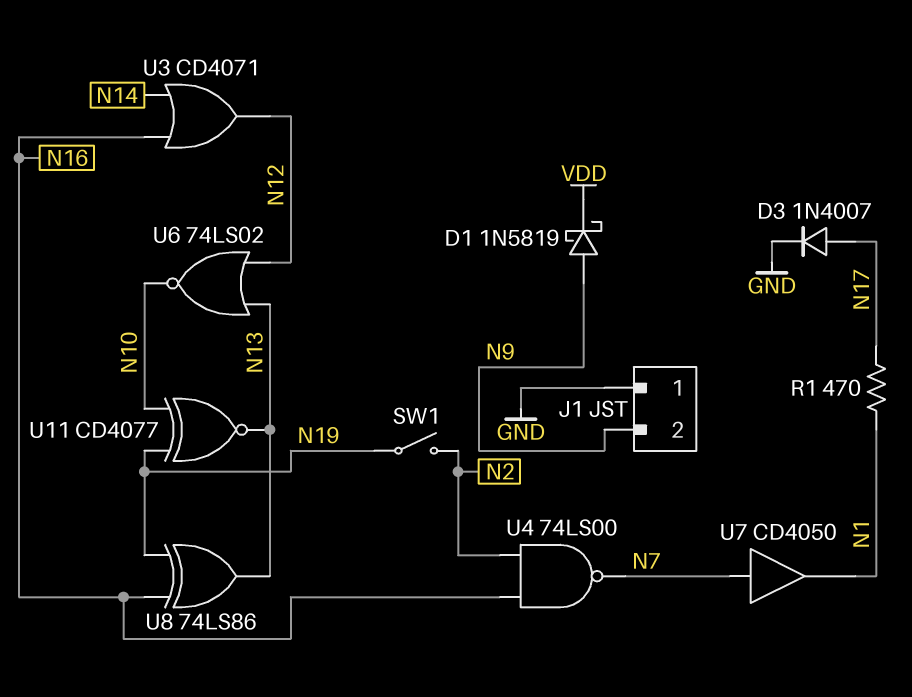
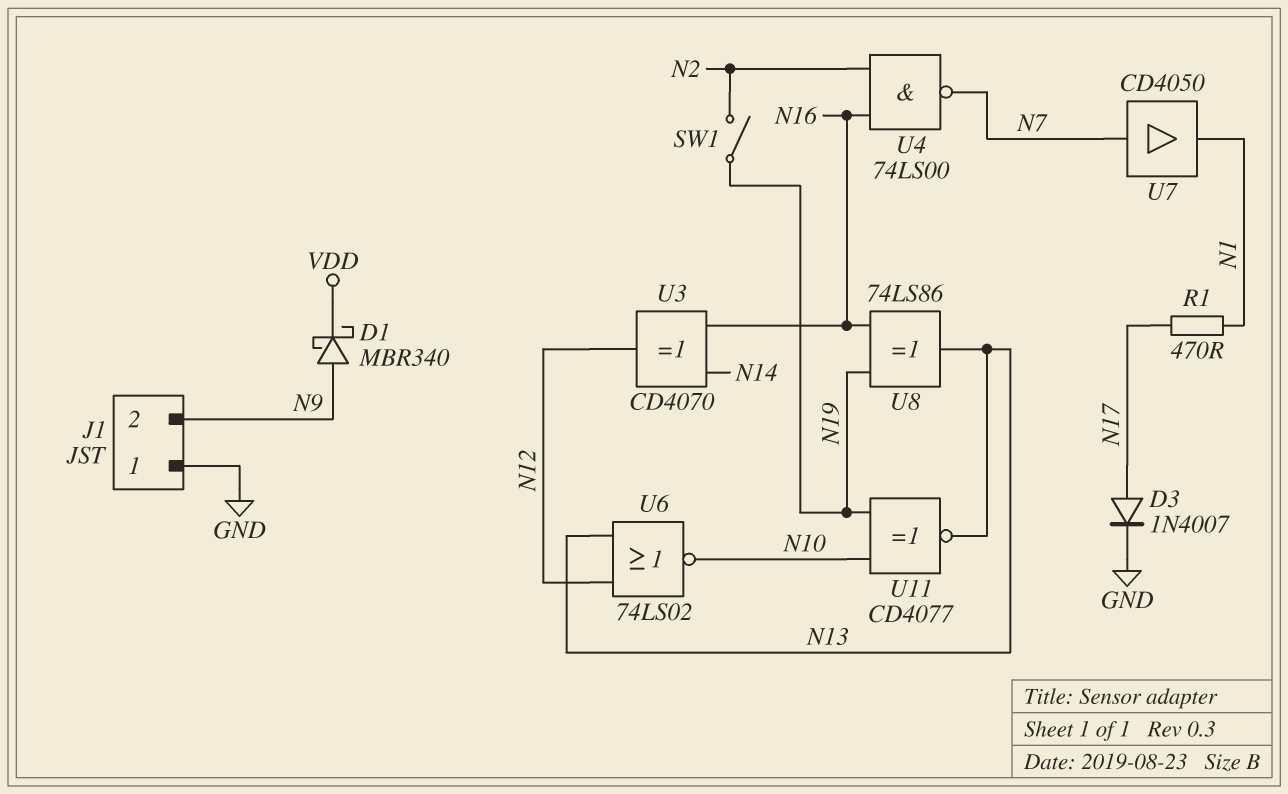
D1: schottky 1N5819 (A N9, K VDD) -> schottky MBR340 (A N9, K VDD)
U3: OR CD4071 (in N14, in N16, out N12) -> XOR CD4070 (in N14, in N16, out N12)

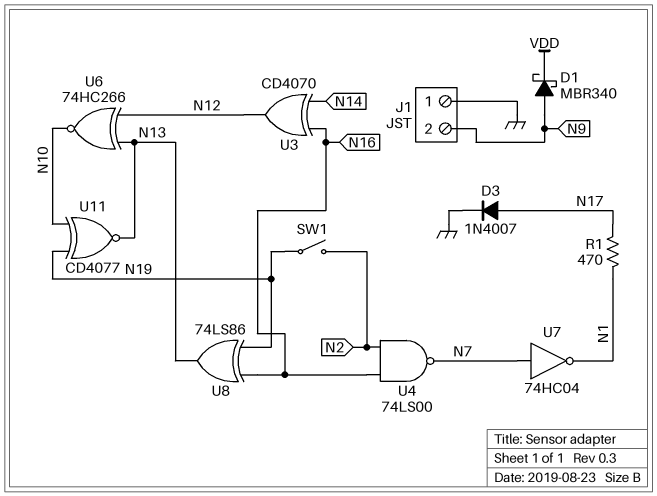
U6: NOR 74LS02 (in N12, in N13, out N10) -> XNOR 74HC266 (in N12, in N13, out N10)
U7: buffer CD4050 (in N7, out N1) -> NOT 74HC04 (in N7, out N1)

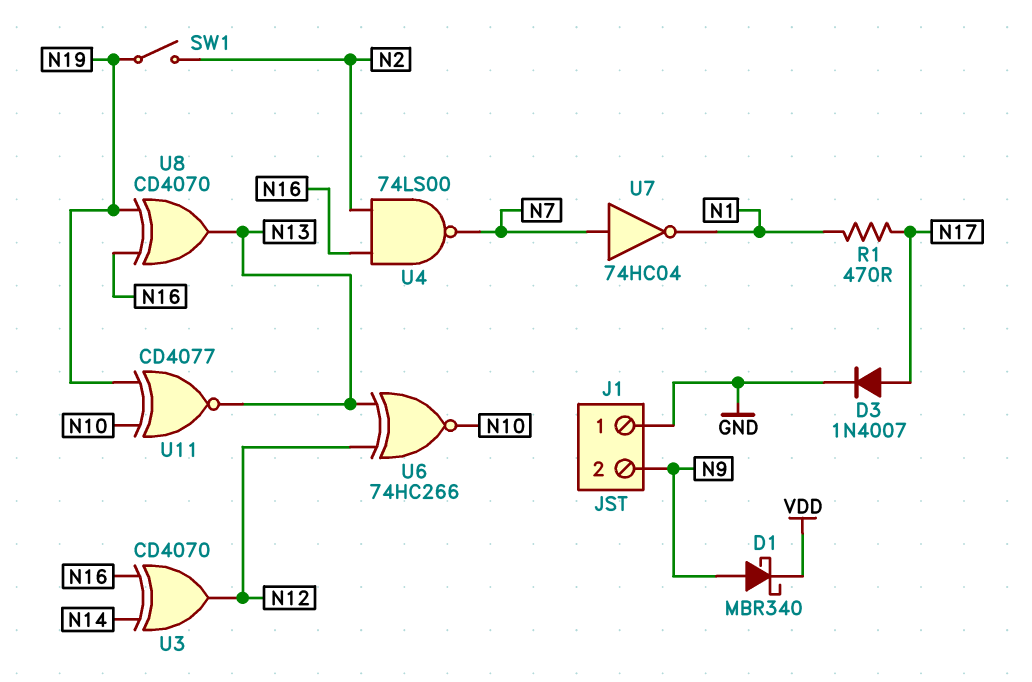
U8: XOR 74LS86 (in N16, in N19, out N13) -> XOR CD4070 (in N16, in N19, out N13)

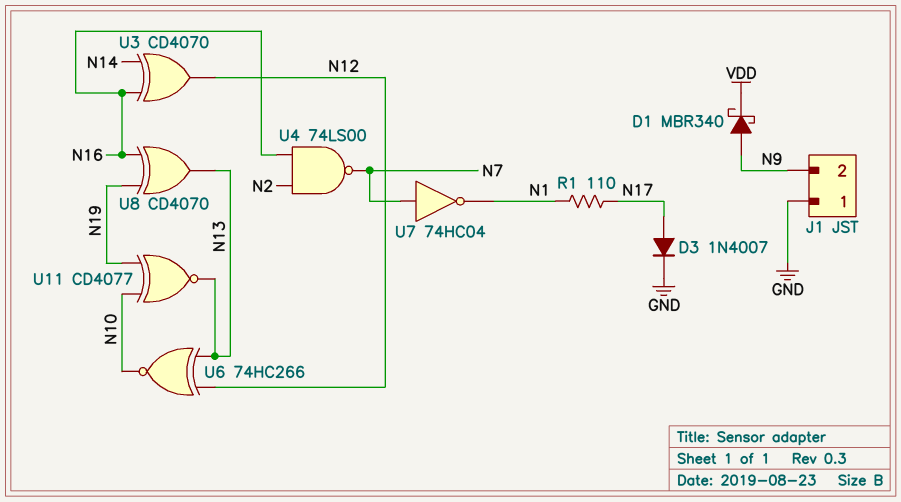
R1: 470 (N1, N17) -> 110 (N1, N17)
SW1: switch (N2, N19) -> none

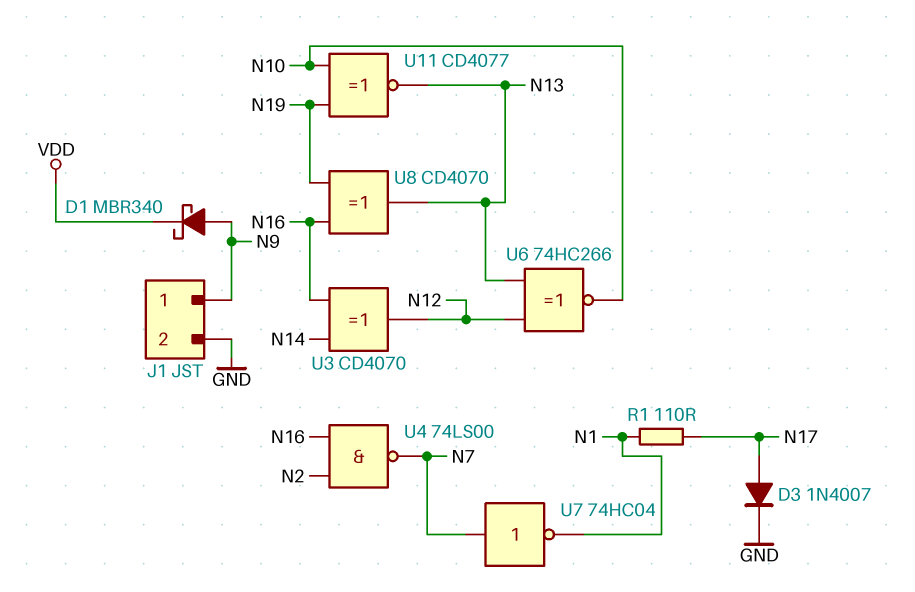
J1 pin 1: GND -> N9
J1 pin 2: N9 -> GND

